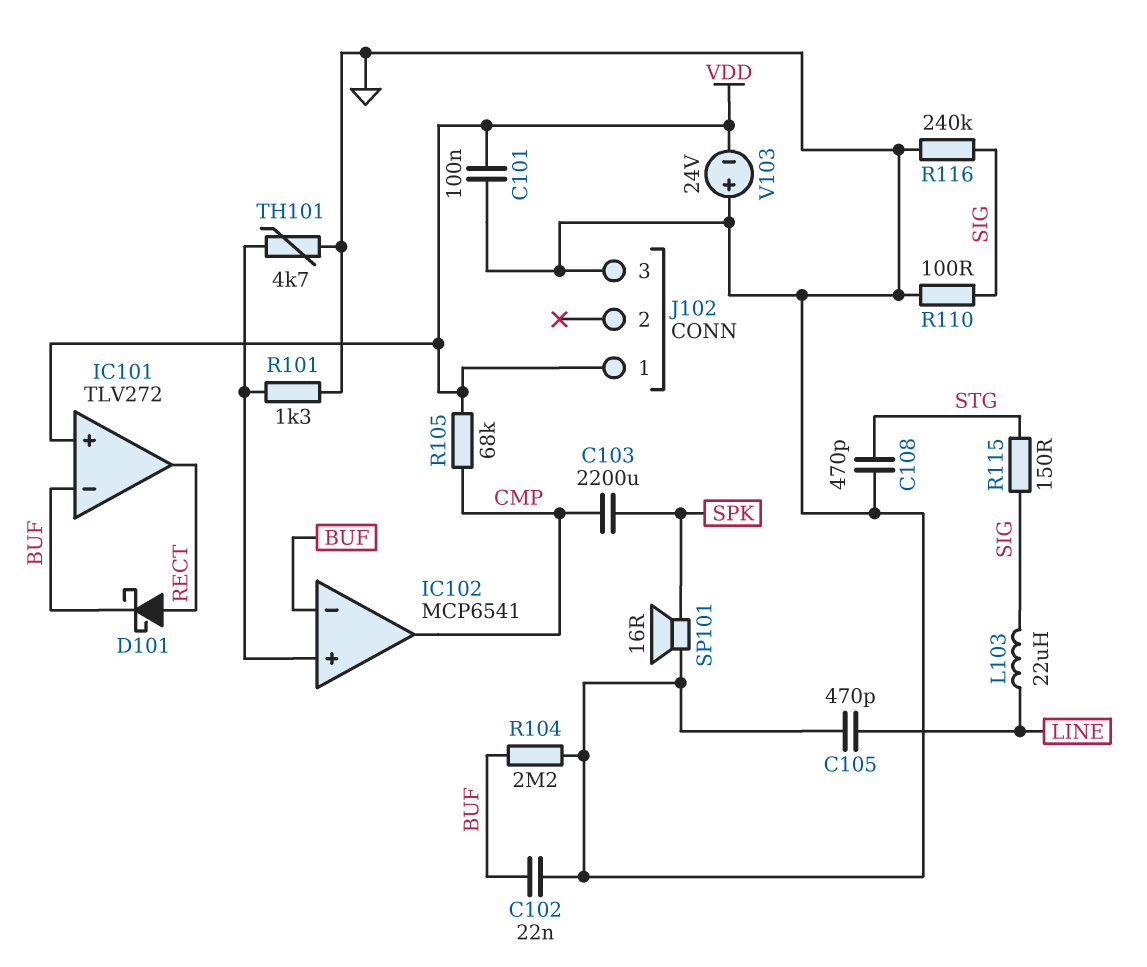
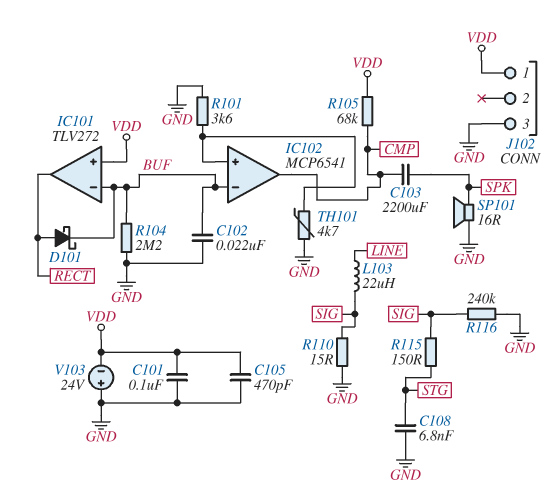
C105: 470pF (GND, LINE) -> 470pF (GND, VDD)
C108: 470pF (GND, STG) -> 6.8nF (GND, STG)
R101: 1.3k (GND, IC102/in+) -> 3.6k (GND, IC102/in+)
R110: 100 (GND, SIG) -> 15 (GND, SIG)

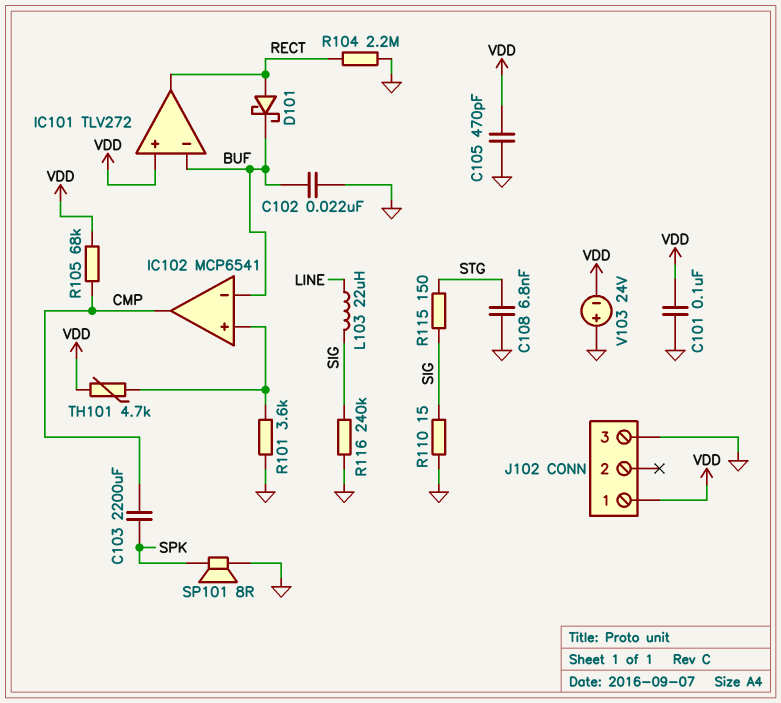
R104: 2.2M (BUF, GND) -> 2.2M (GND, RECT)
SP101: speaker 16R (GND, SPK) -> speaker 8R (GND, SPK)
TH101: 4.7k (GND, IC102/in+) -> 4.7k (IC102/in+, VDD)

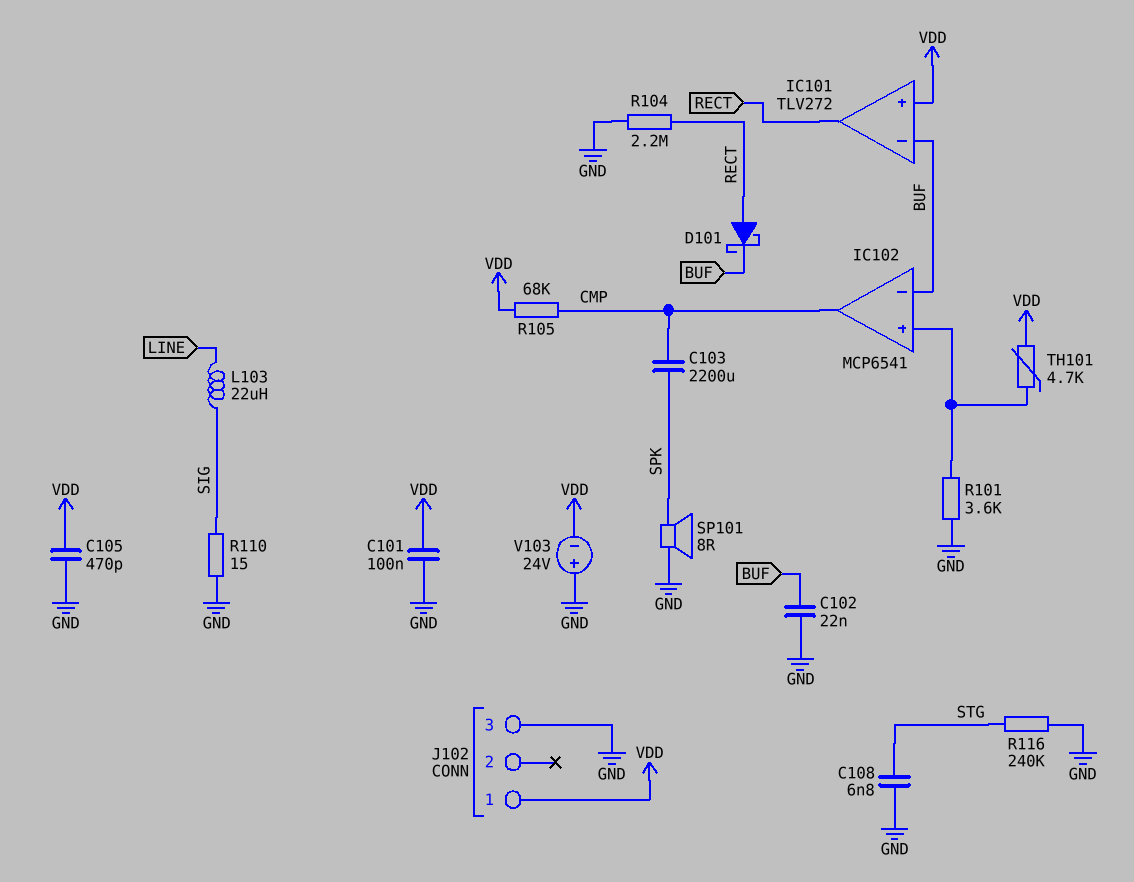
R115: 150 (SIG, STG) -> none
R116: 240k (GND, SIG) -> 240k (GND, STG)

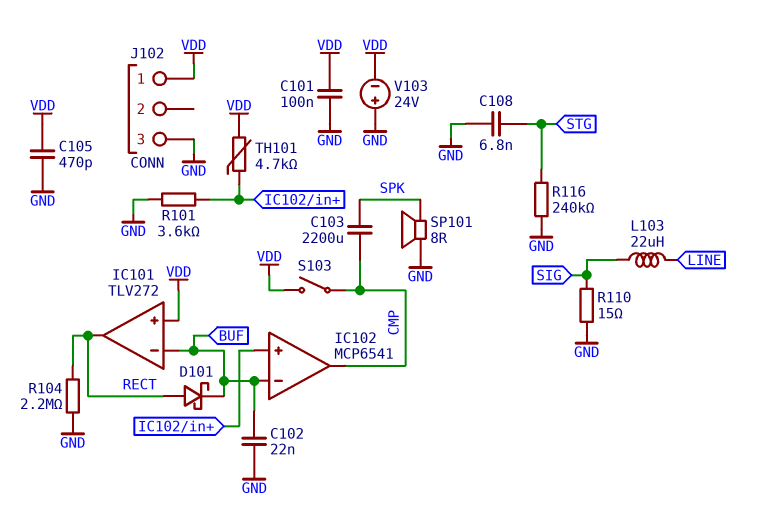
R105: 68k (CMP, VDD) -> none
S103: none -> switch (CMP, VDD)

